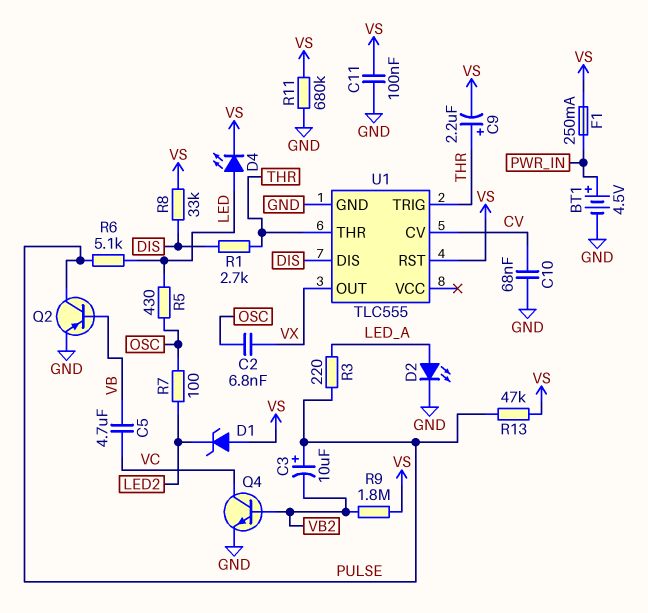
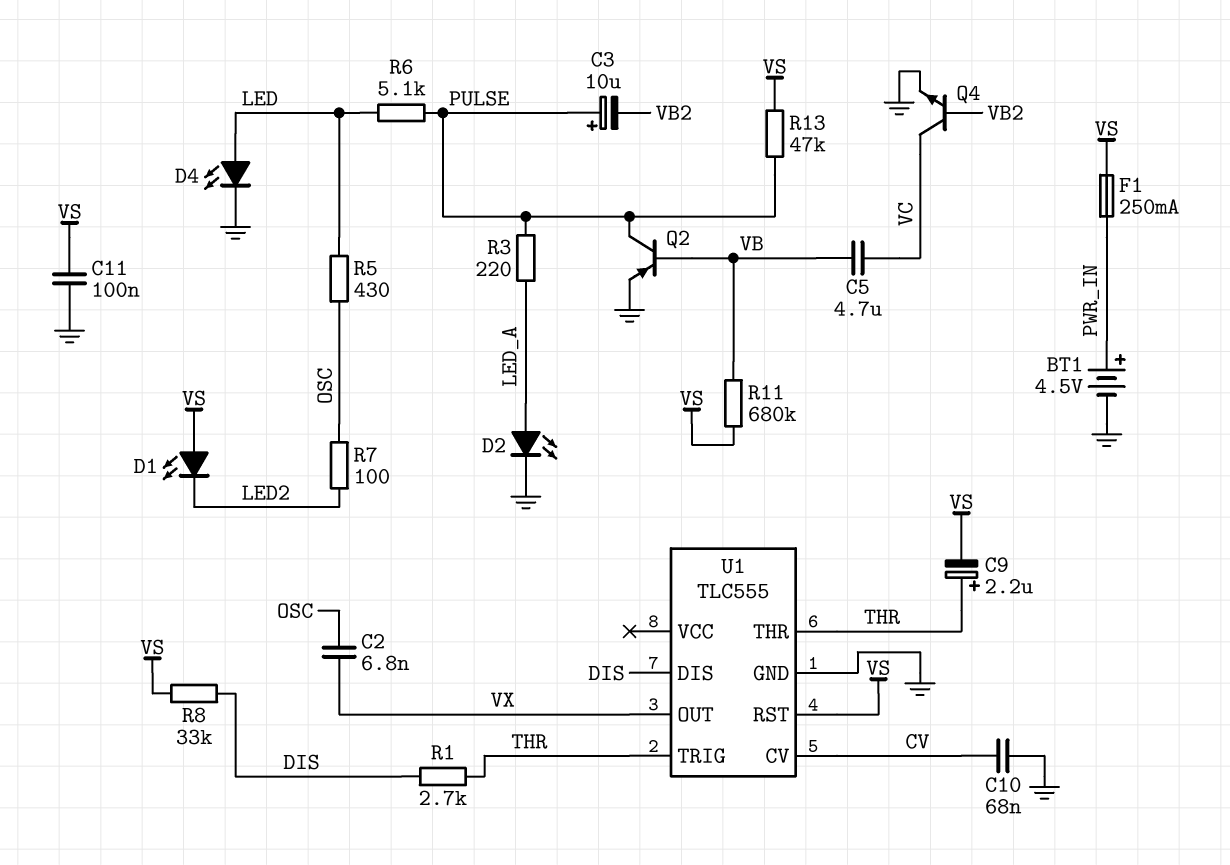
D1: zener (A VS, K LED2) -> LED (A VS, K LED2)
D4: LED (A LED, K VS) -> LED (A LED, K GND)
R9: 1.8M (VB2, VS) -> none
R11: 680k (GND, VS) -> 680k (VB, VS)

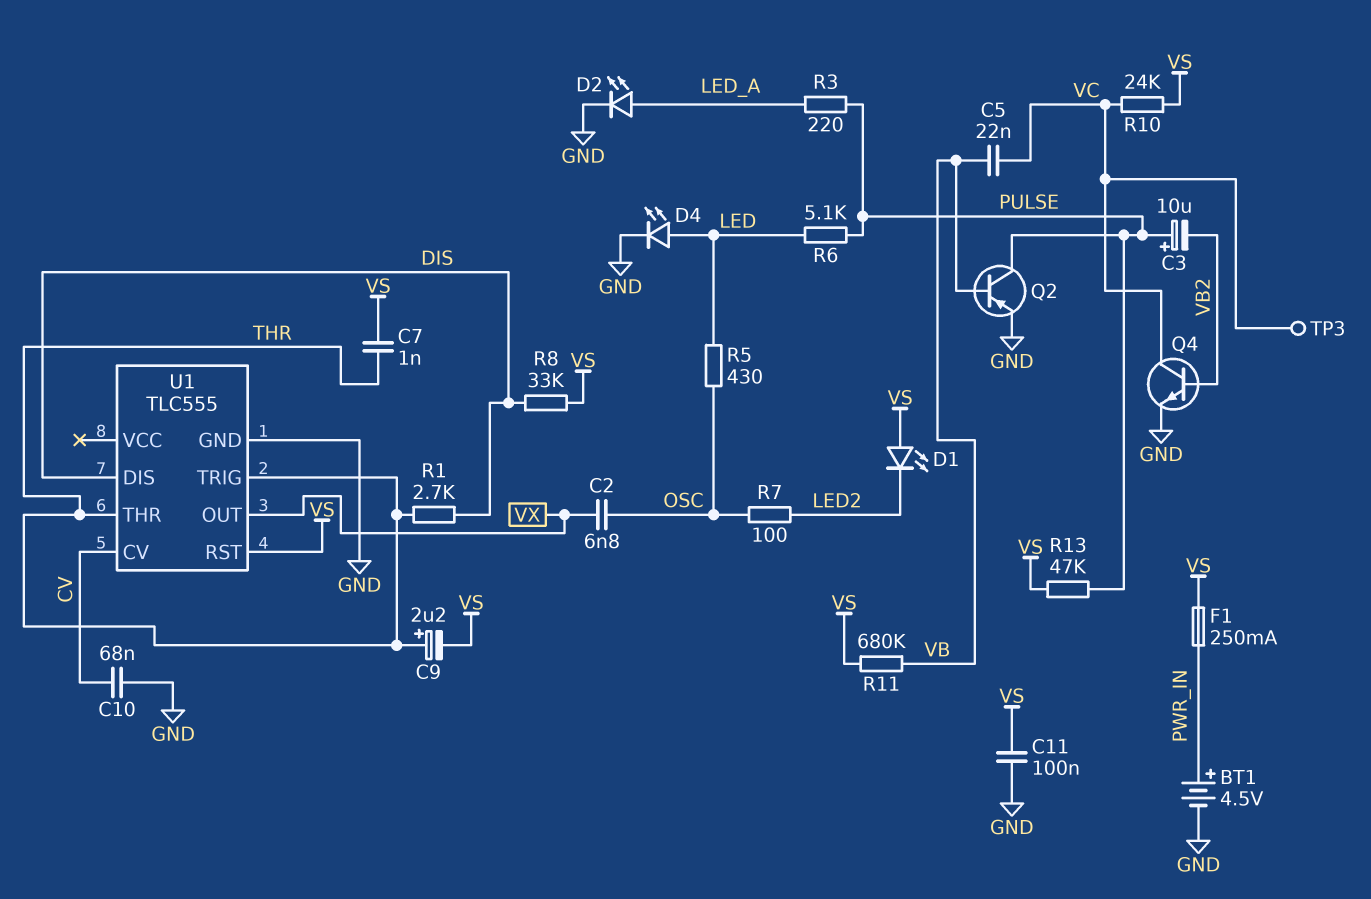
C5: 4.7uF (VB, VC) -> 22nF (VB, VC)
C7: none -> 1nF (THR, VS)
R10: none -> 24k (VC, VS)
TP3: none -> test point (VC)

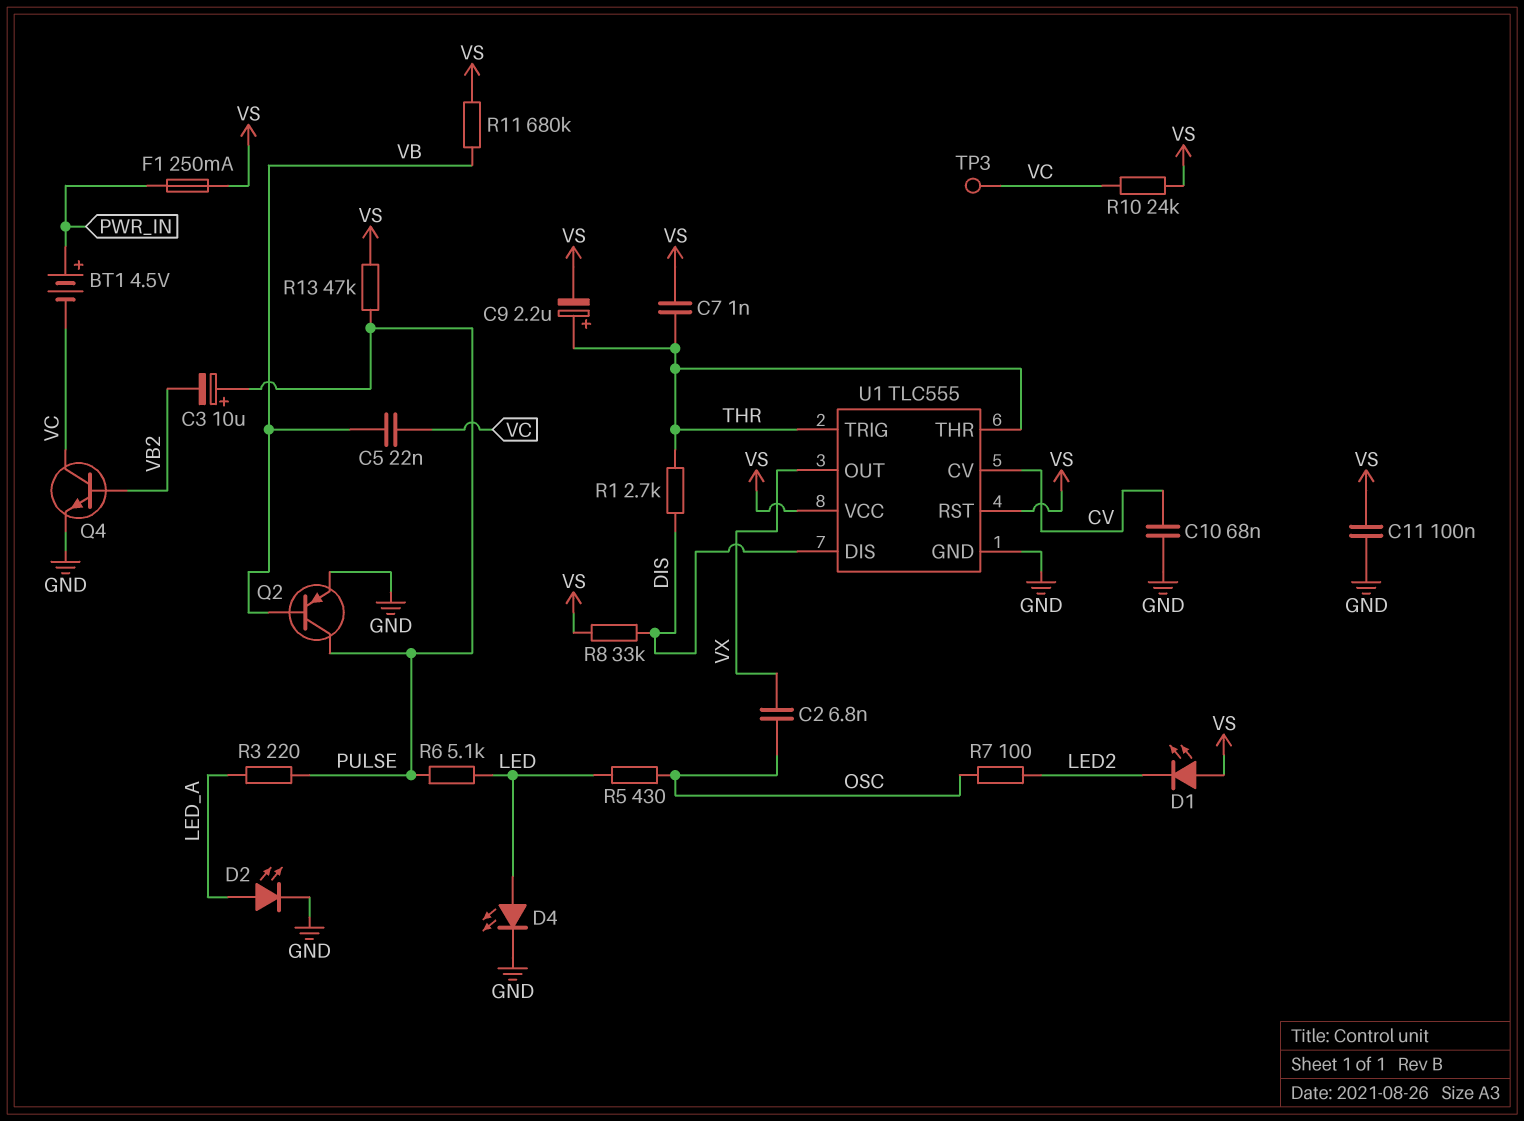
BT1: 4.5V (plus PWR_IN, minus GND) -> 4.5V (plus PWR_IN, minus VC)
U1 pin VCC: none -> VS

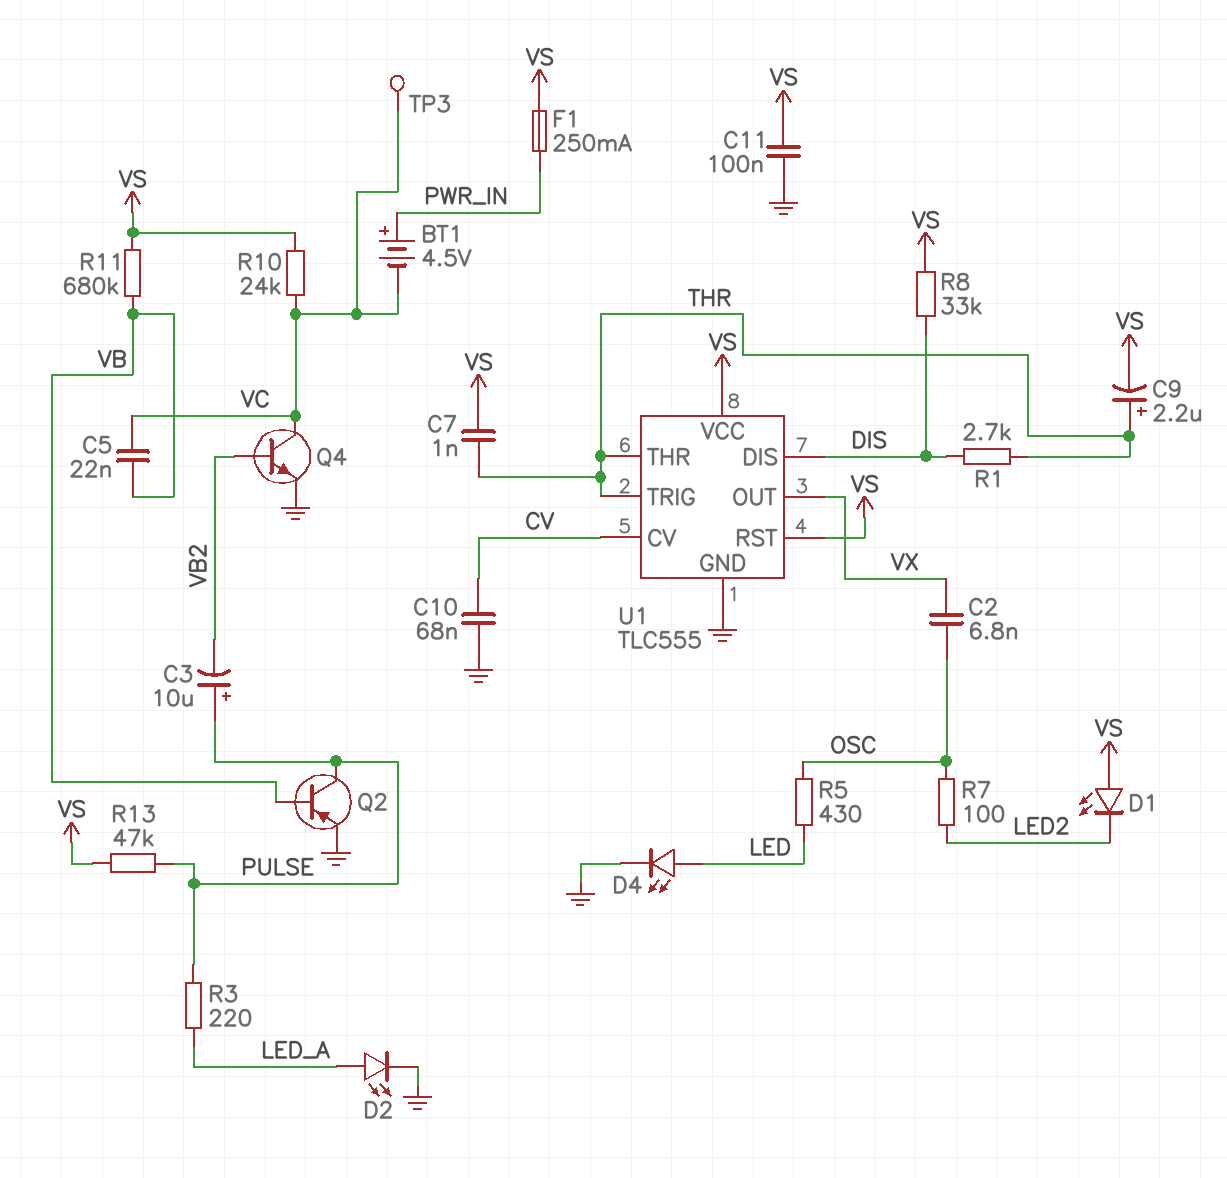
R6: 5.1k (LED, PULSE) -> none

